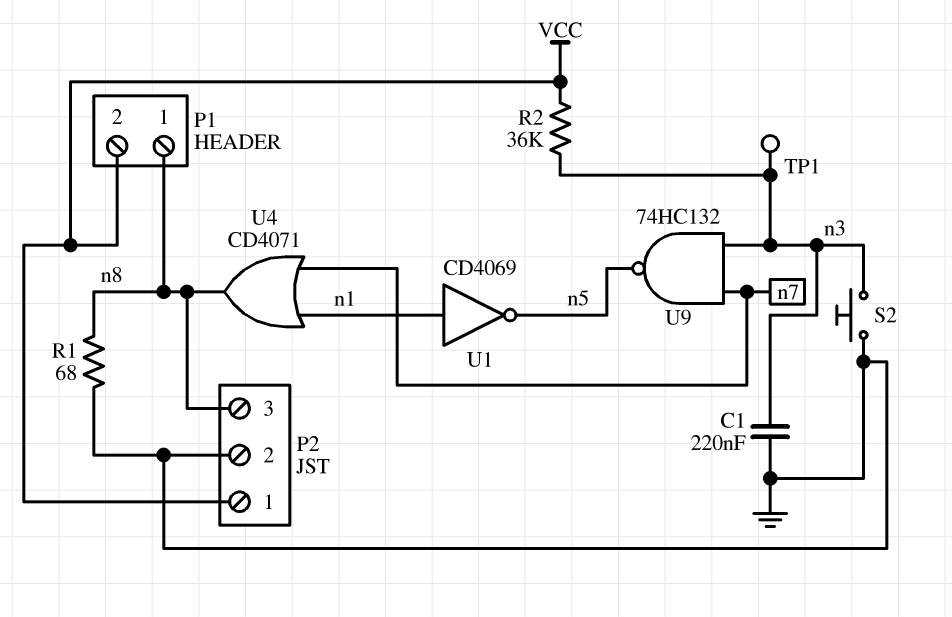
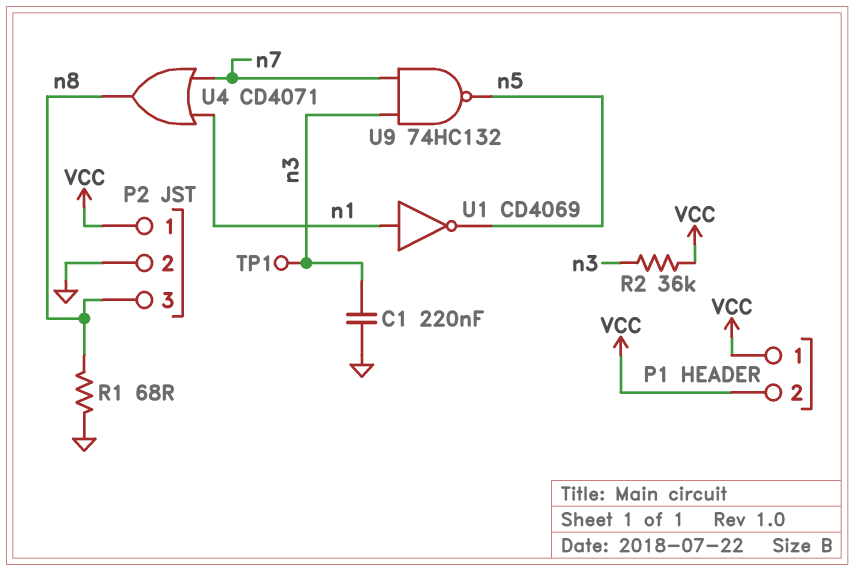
P1 pin 1: n8 -> VCC
S2: button (GND, n3) -> none

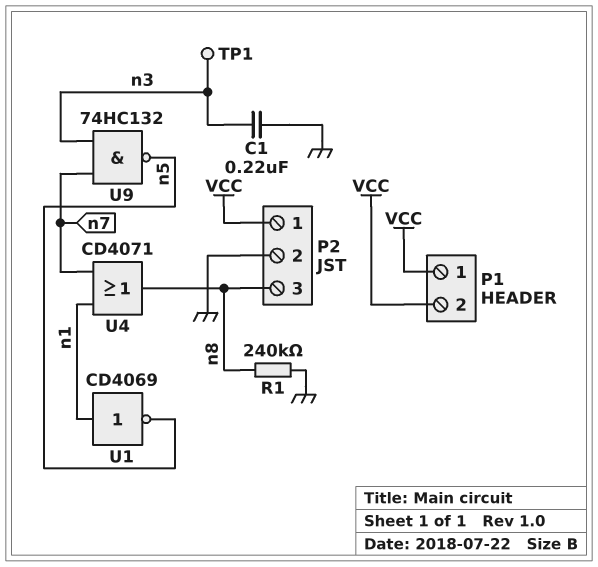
R1: 68 (GND, n8) -> 240k (GND, n8)
R2: 36k (VCC, n3) -> none

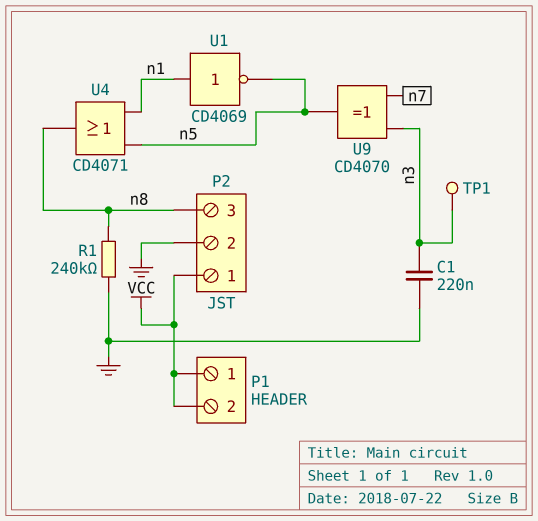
U4: OR CD4071 (in n1, in n7, out n8) -> OR CD4071 (in n1, in n5, out n8)
U9: NAND 74HC132 (in n3, in n7, out n5) -> XOR CD4070 (in n3, in n7, out n5)

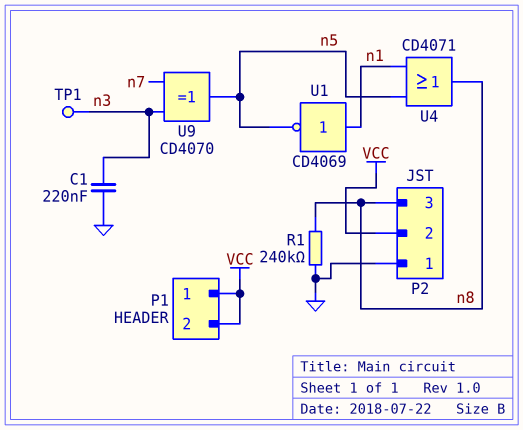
P2 pin 1: VCC -> GND
P2 pin 2: GND -> VCC

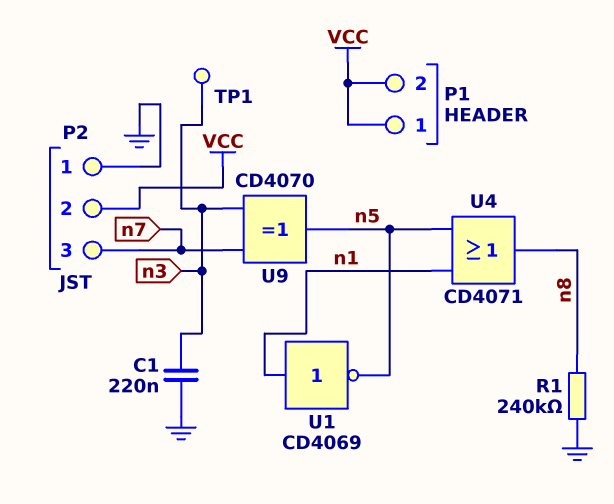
P2 pin 3: n8 -> n7

